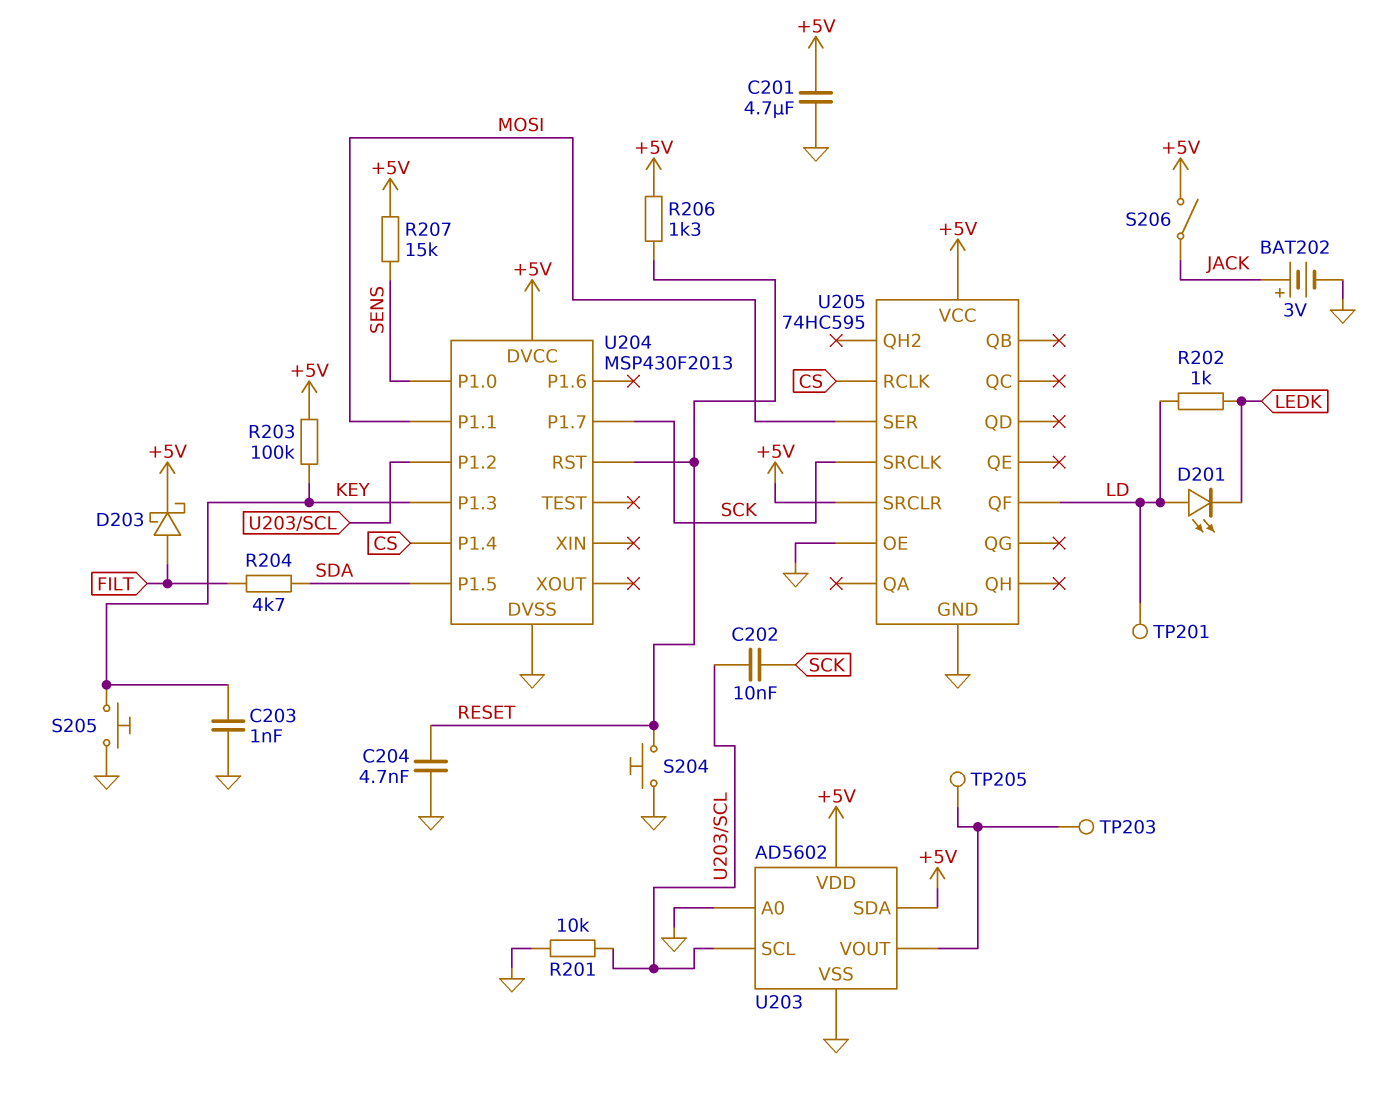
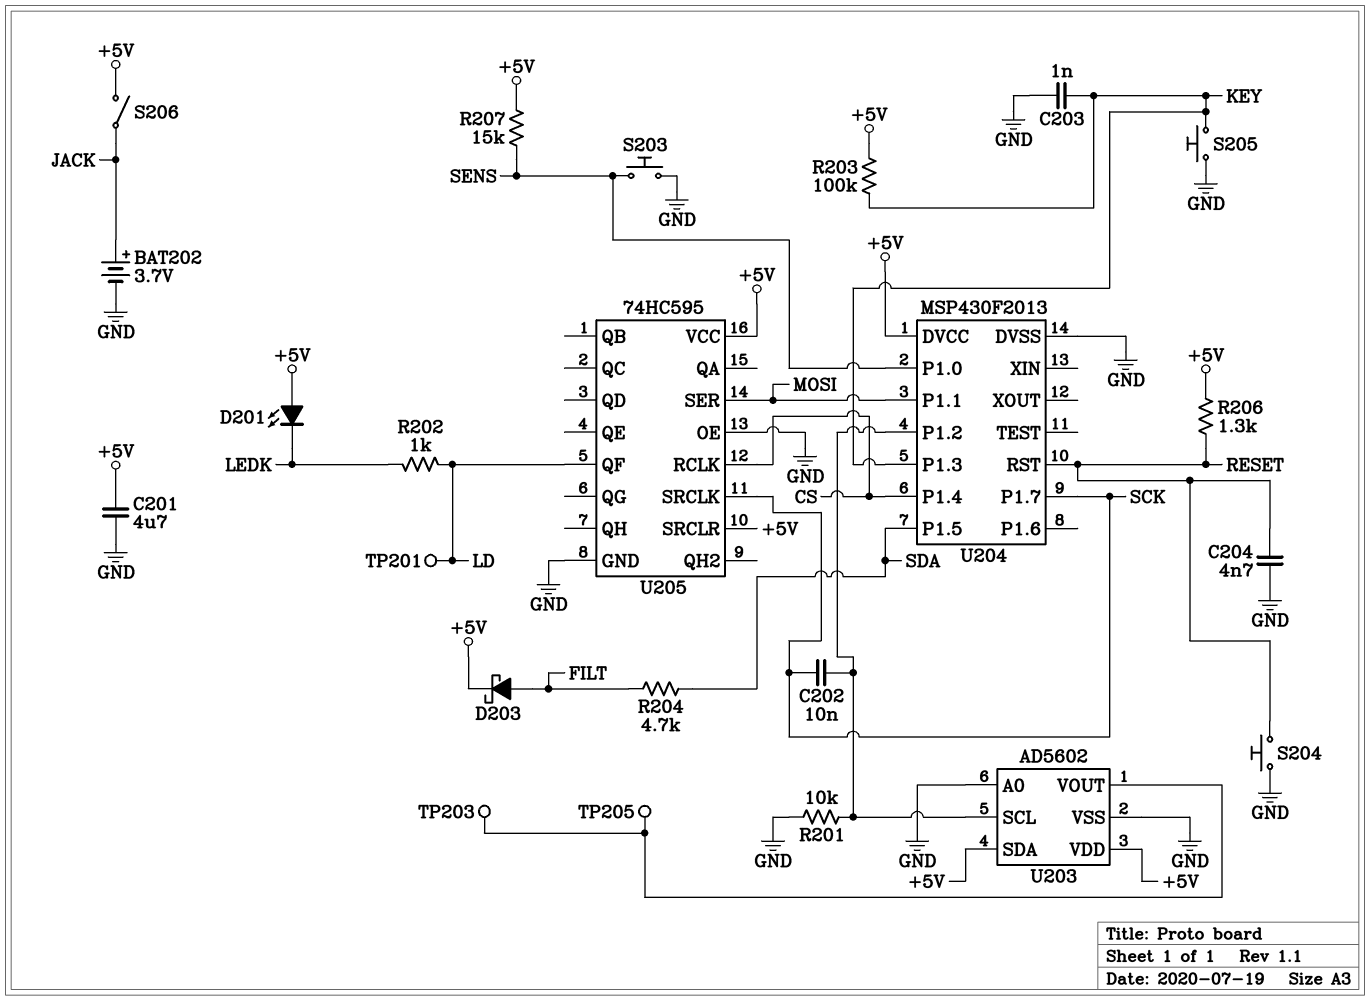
BAT202: 3V (plus JACK, minus GND) -> 3.7V (plus JACK, minus GND)
D201: LED (A LD, K LEDK) -> LED (A +5V, K LEDK)
S203: none -> button (GND, SENS)

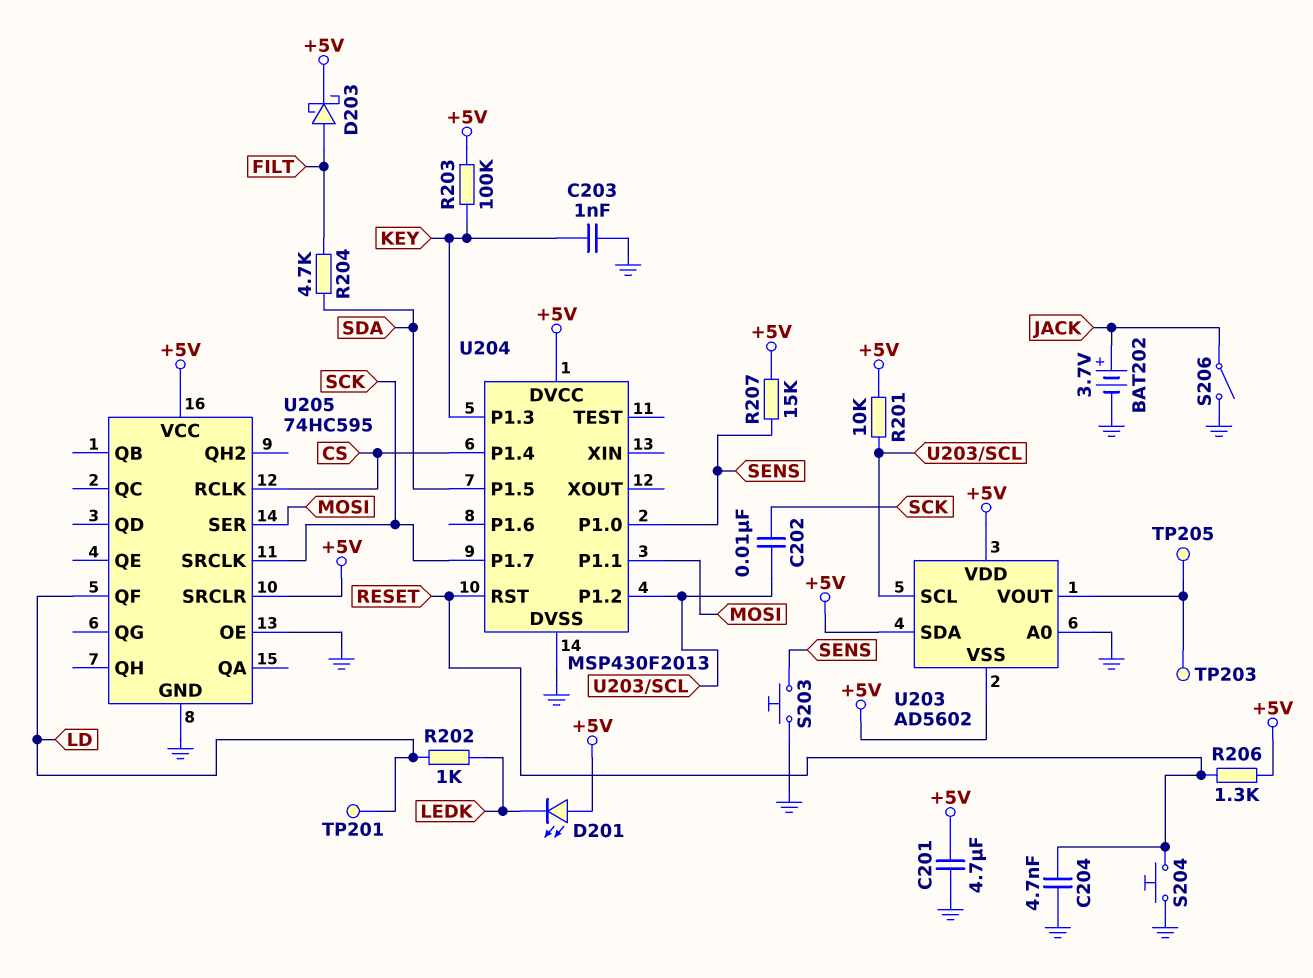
R201: 10k (GND, U203/SCL) -> 10k (+5V, U203/SCL)
S205: button (GND, KEY) -> none
S206: switch (+5V, JACK) -> switch (GND, JACK)
U203 pin VSS: GND -> +5V

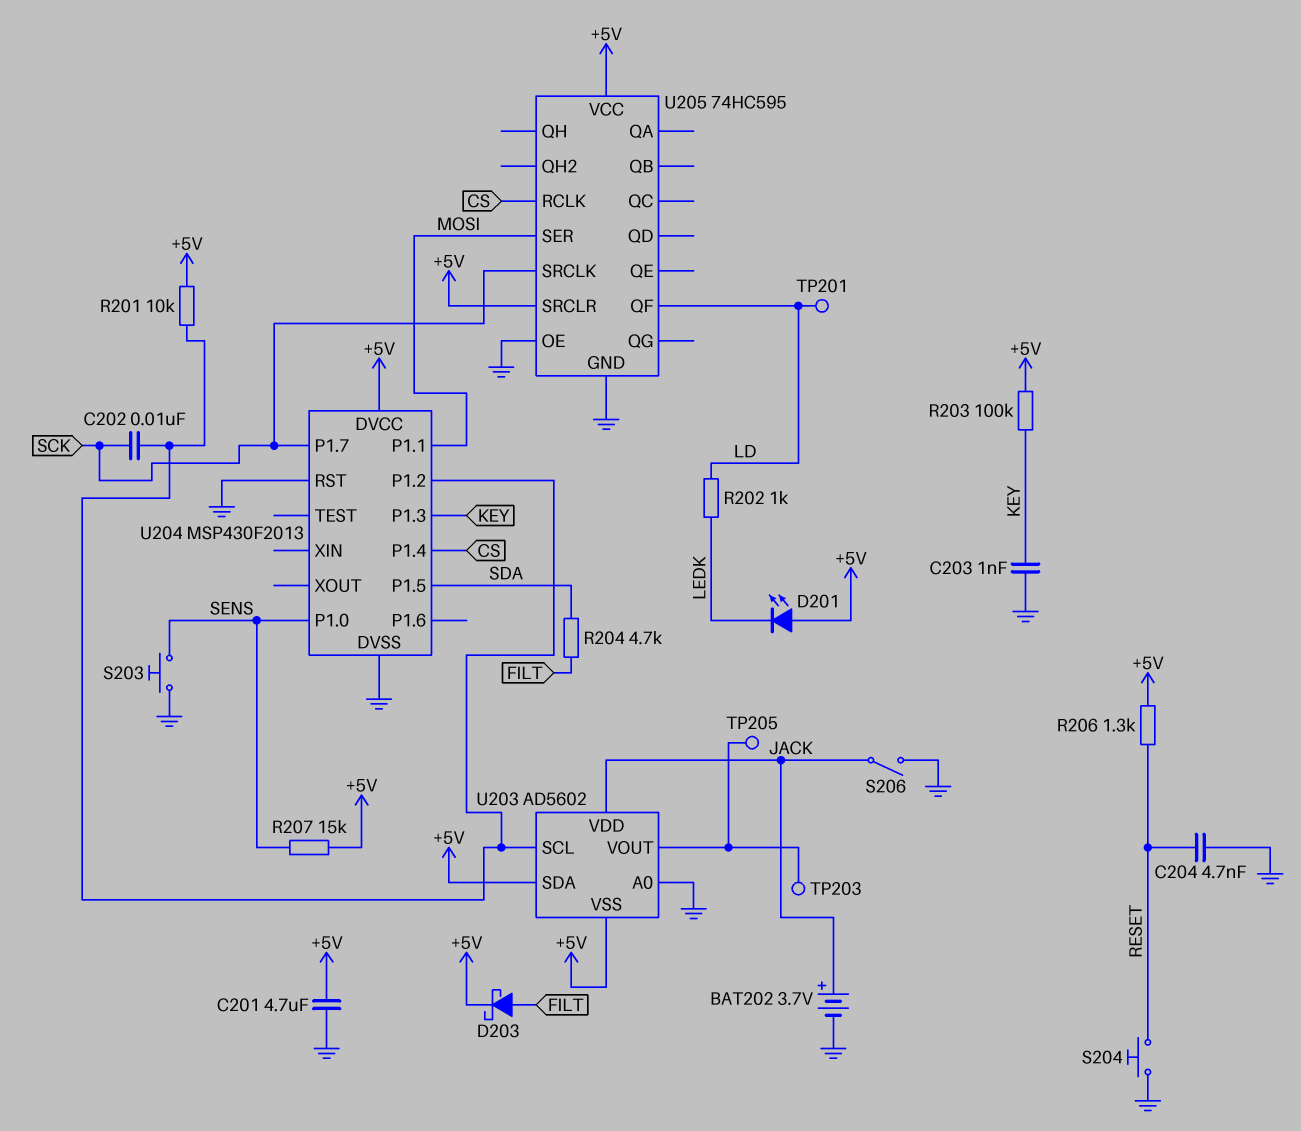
U203 pin VDD: +5V -> JACK
U204 pin RST: RESET -> GND

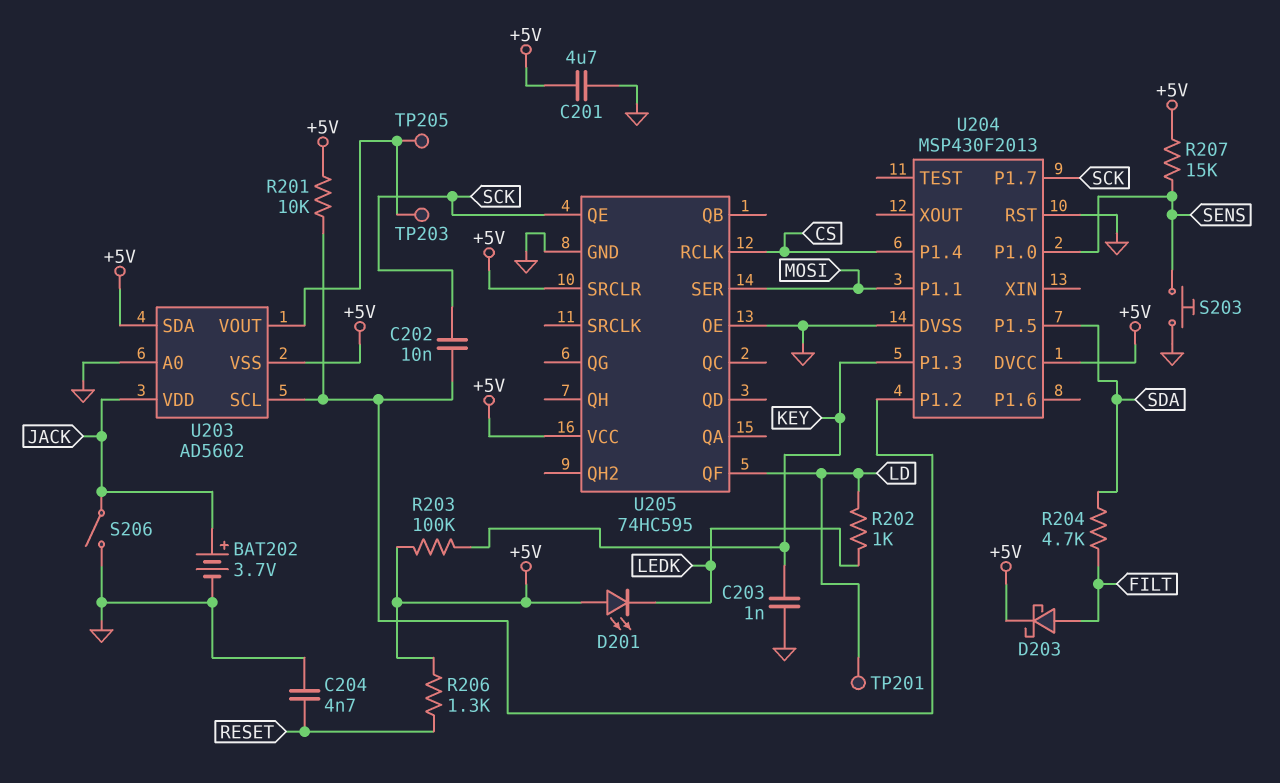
S204: button (GND, RESET) -> none
U205 pin QE: none -> SCK
U205 pin SRCLK: SCK -> none

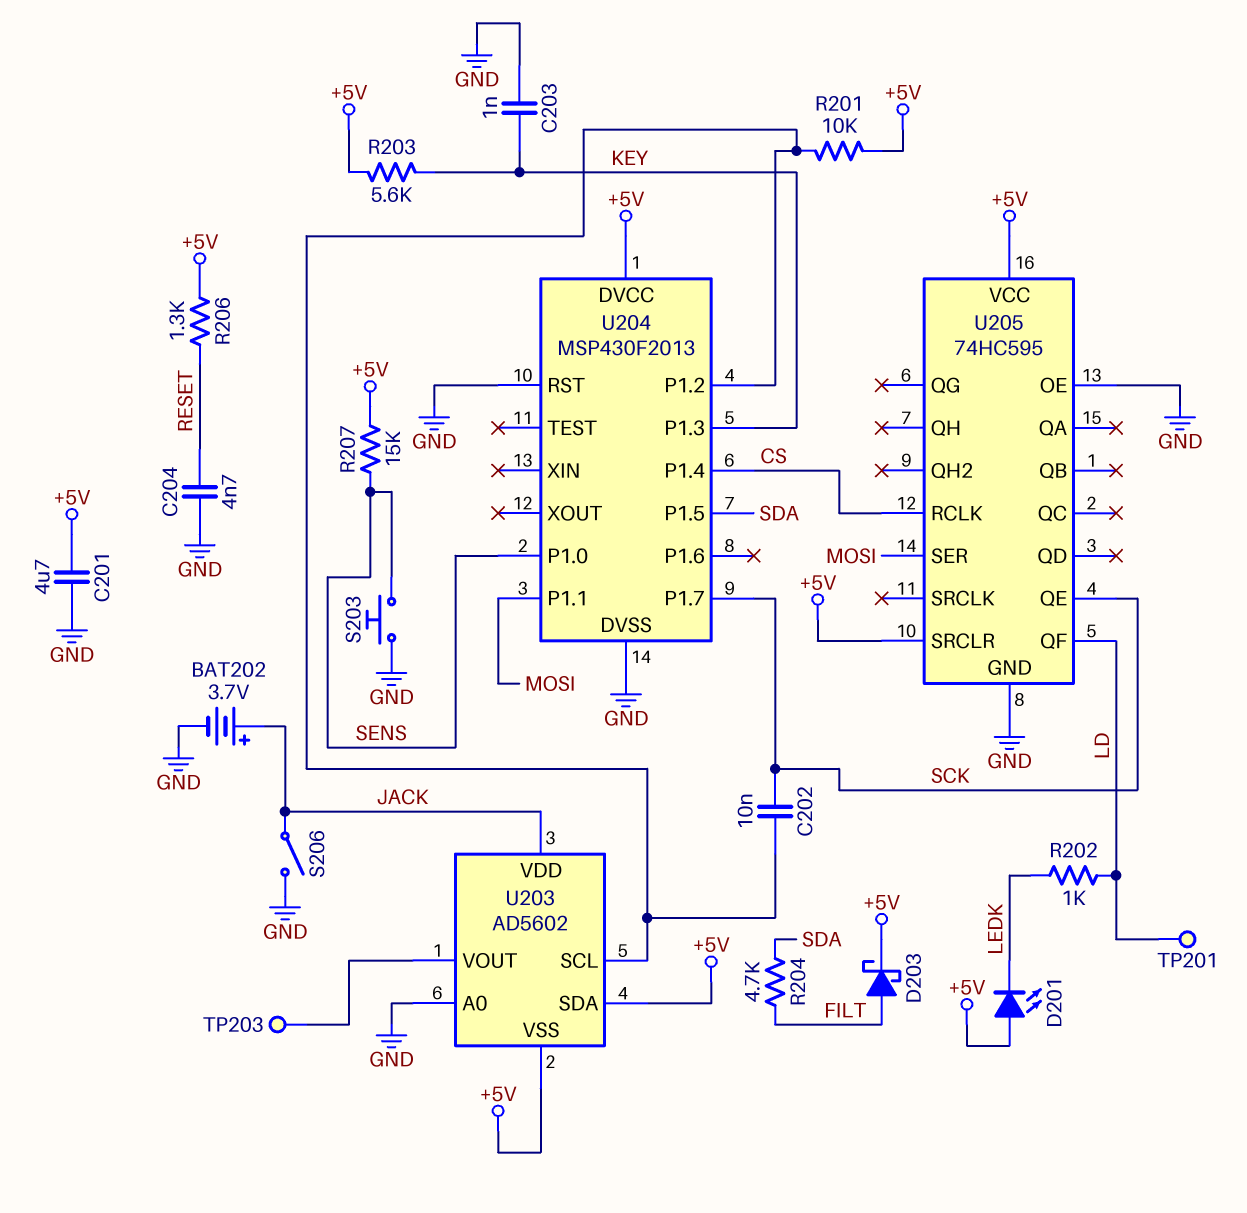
R203: 100k (+5V, KEY) -> 5.6k (+5V, KEY)
TP205: test point (U203/VOUT) -> none

